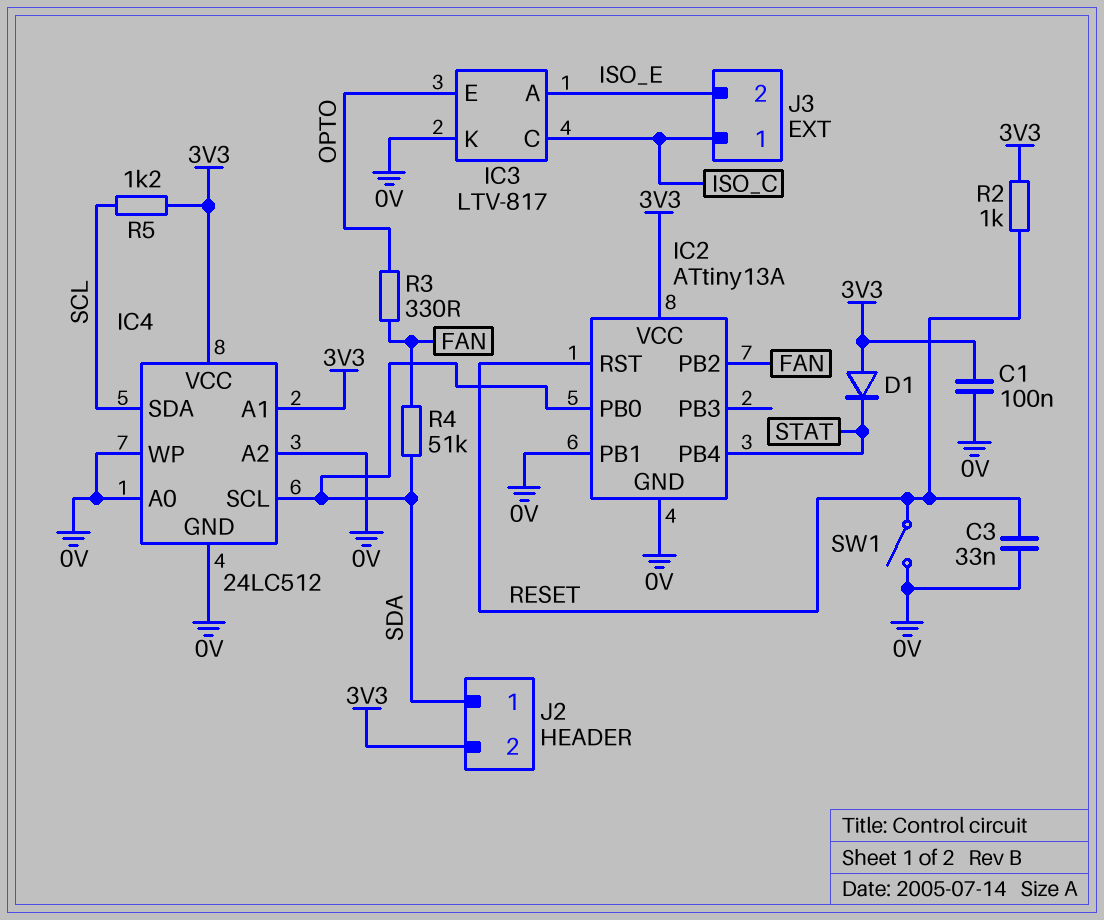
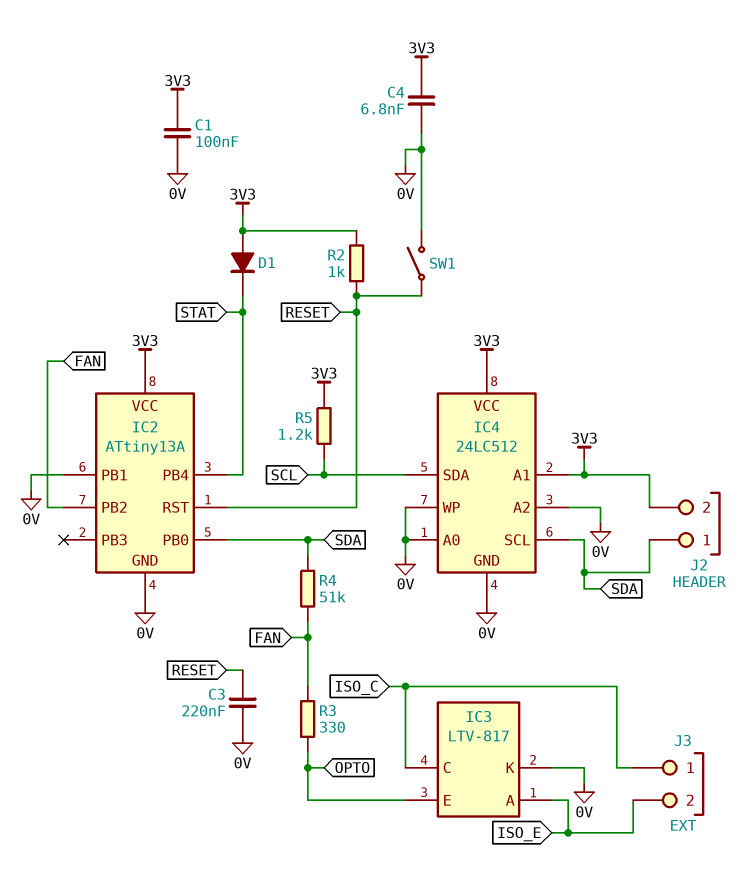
C3: 33nF (0V, RESET) -> 220nF (0V, RESET)
C4: none -> 6.8nF (0V, 3V3)

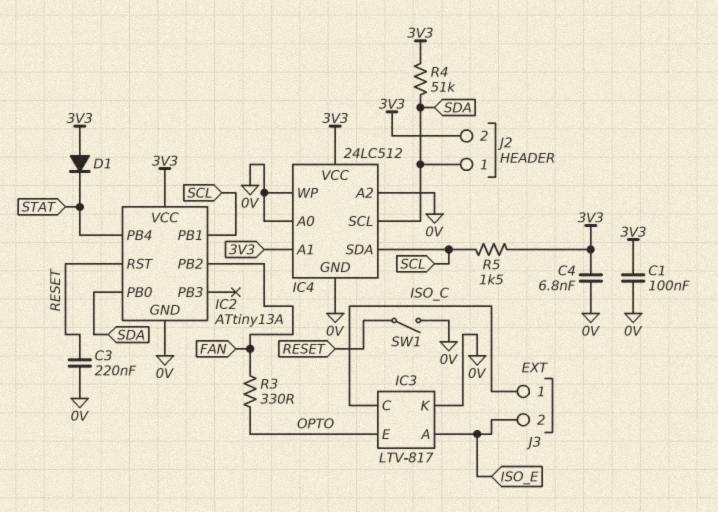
IC2 pin PB1: 0V -> SCL
R2: 1k (3V3, RESET) -> none
R4: 51k (FAN, SDA) -> 51k (3V3, SDA)
R5: 1.2k (3V3, SCL) -> 1.5k (3V3, SCL)

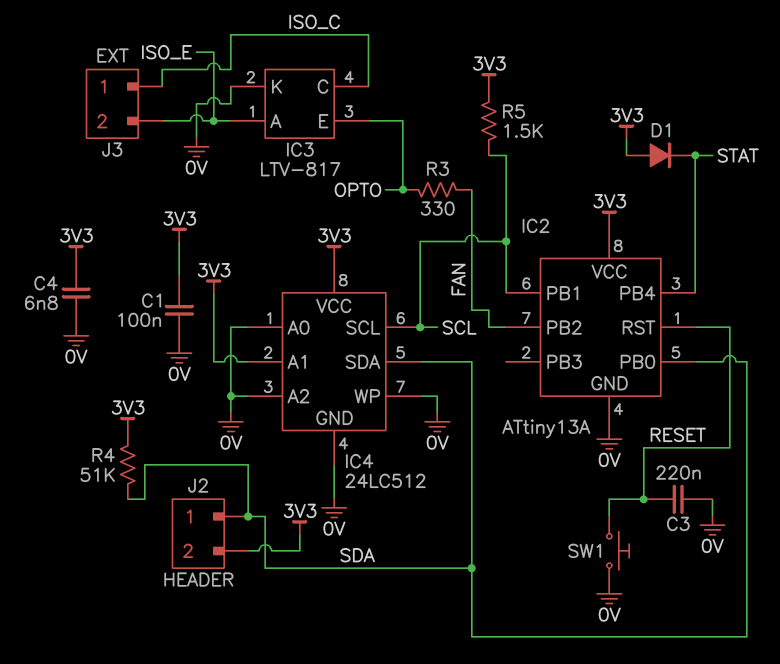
IC4 pin SCL: SDA -> SCL
IC4 pin SDA: SCL -> SDA
SW1: switch (0V, RESET) -> button (0V, RESET)

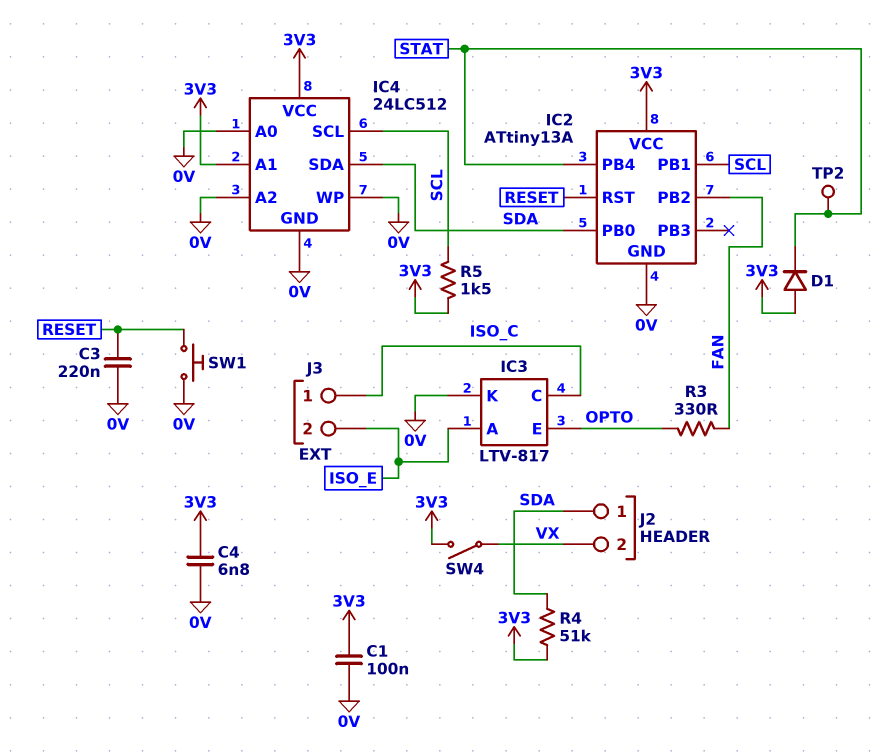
J2 pin 2: 3V3 -> VX
SW4: none -> switch (3V3, VX)
TP2: none -> test point (STAT)

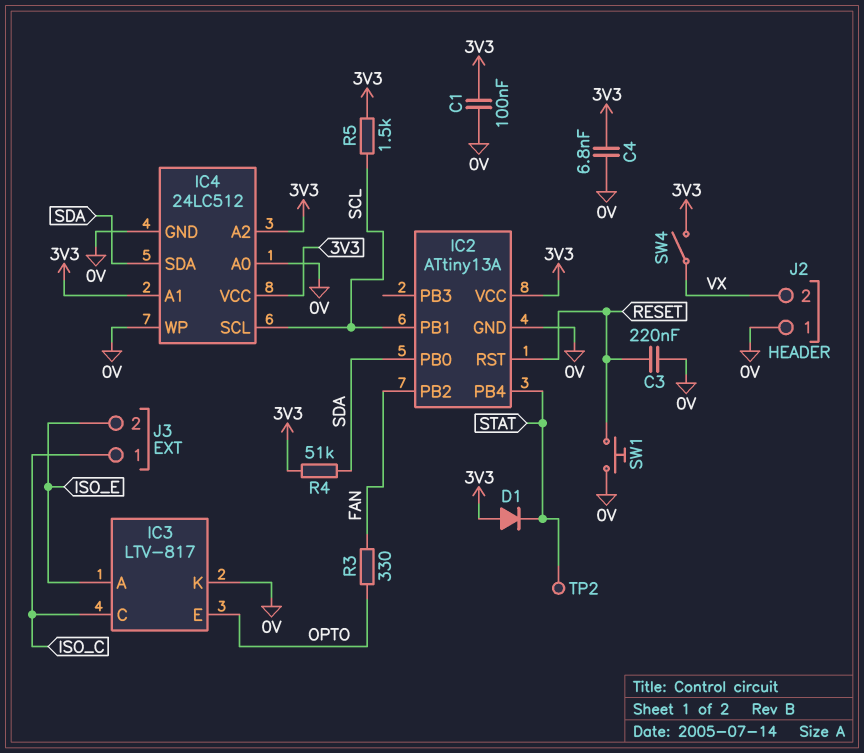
IC4 pin A2: 0V -> 3V3
J2 pin 1: SDA -> 0V

